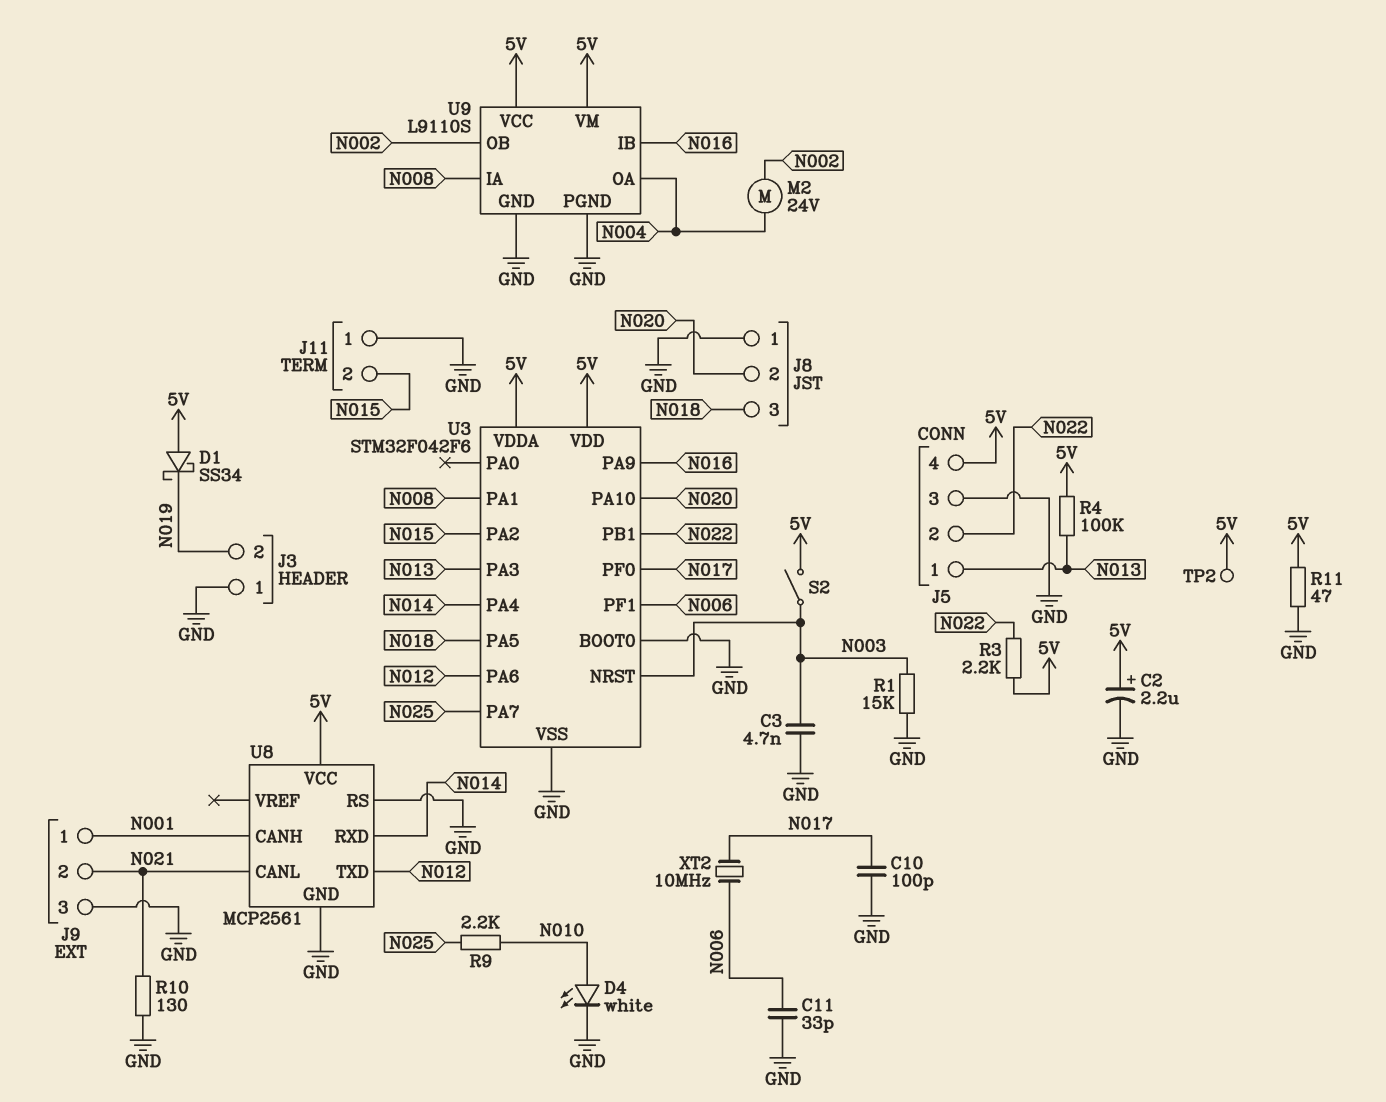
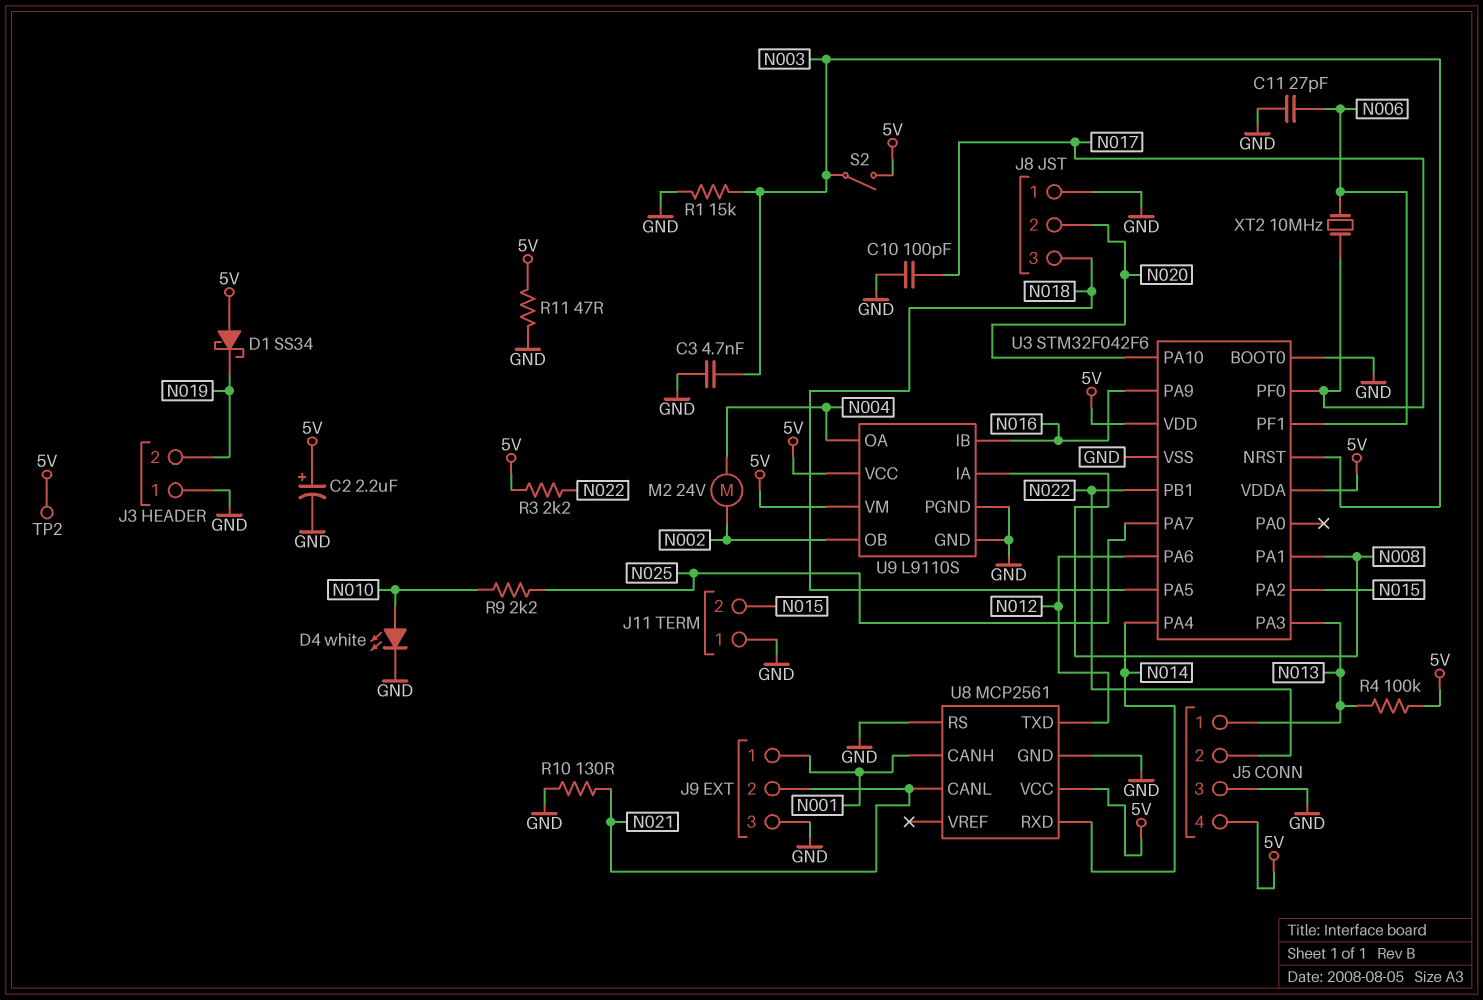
C11: 33pF (GND, N006) -> 27pF (GND, N006)

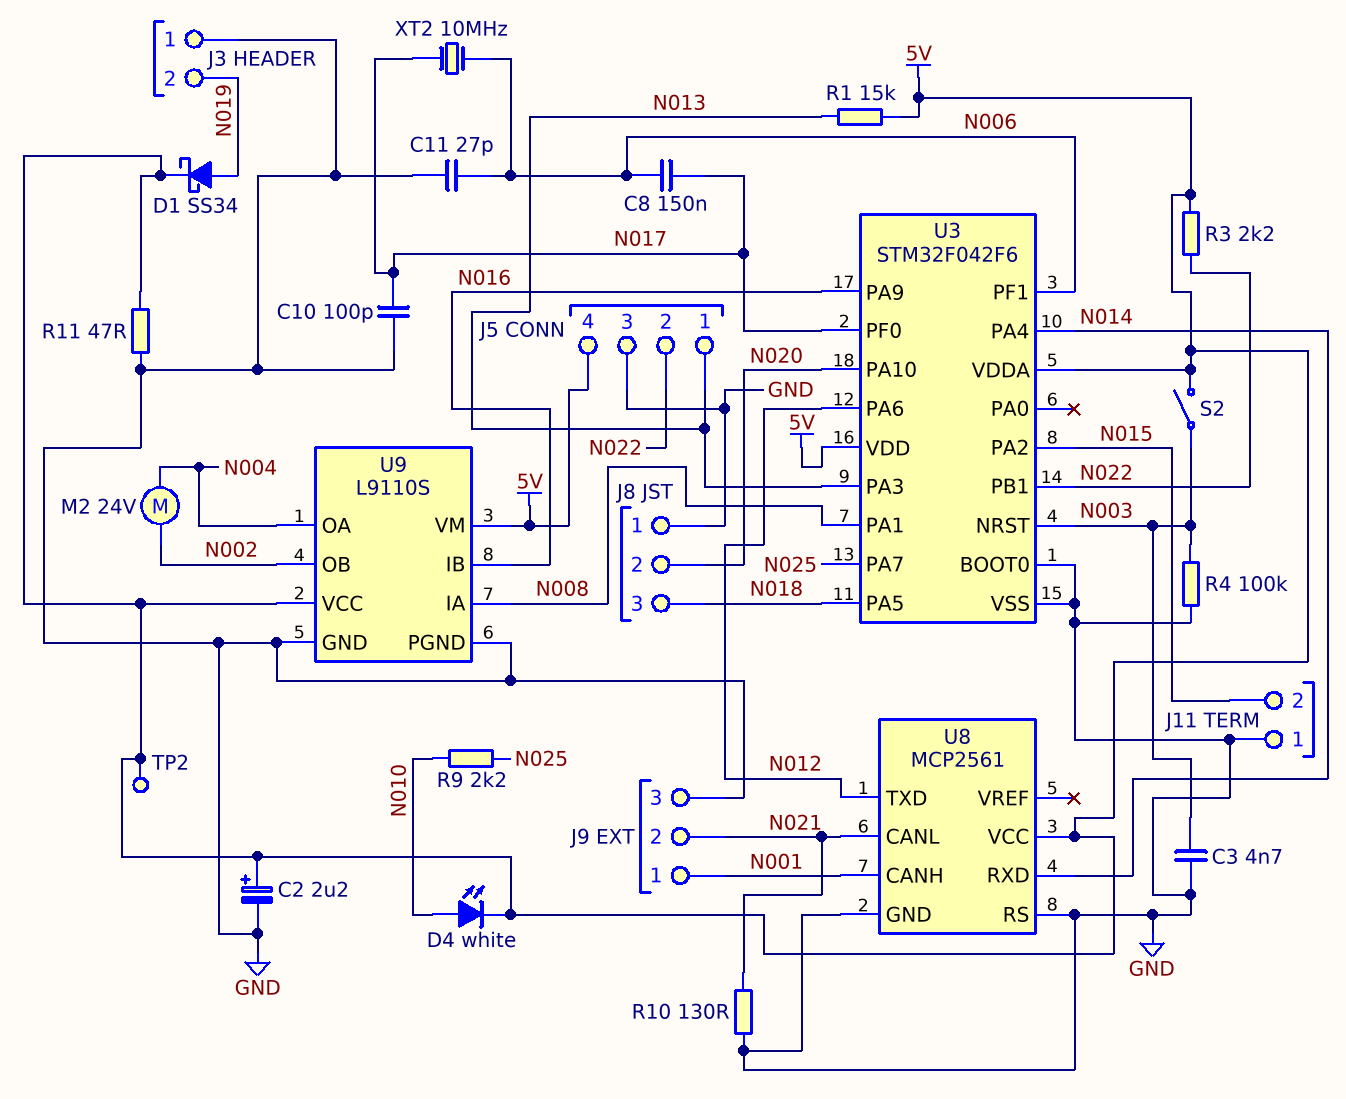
C8: none -> 150nF (N006, N017)
D1: schottky SS34 (A 5V, K N019) -> schottky SS34 (A N019, K 5V)
D4: LED white (A N010, K GND) -> LED white (A N010, K 5V)
R1: 15k (GND, N003) -> 15k (5V, N013)
R4: 100k (5V, N013) -> 100k (GND, N003)

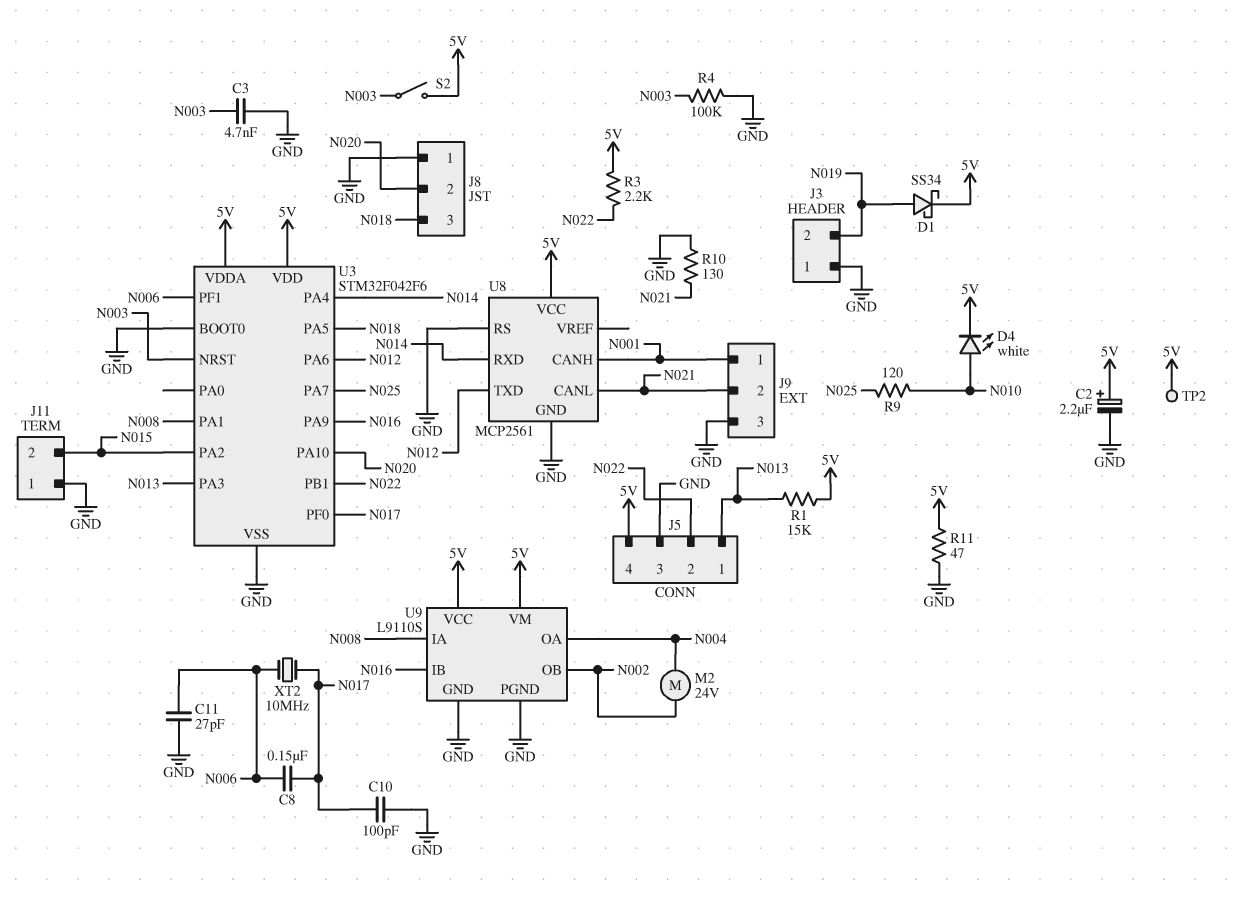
R9: 2.2k (N010, N025) -> 120 (N010, N025)

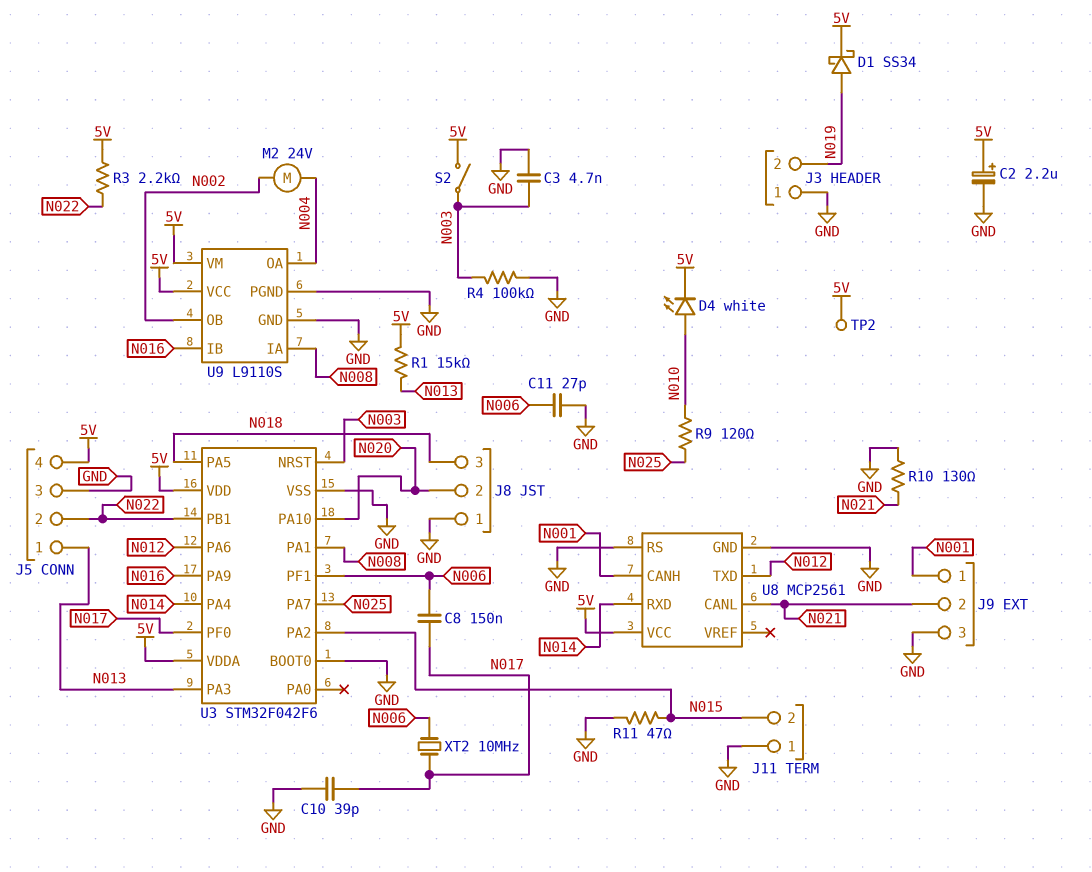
C10: 100pF (GND, N017) -> 39pF (GND, N017)
R11: 47 (5V, GND) -> 47 (GND, N015)

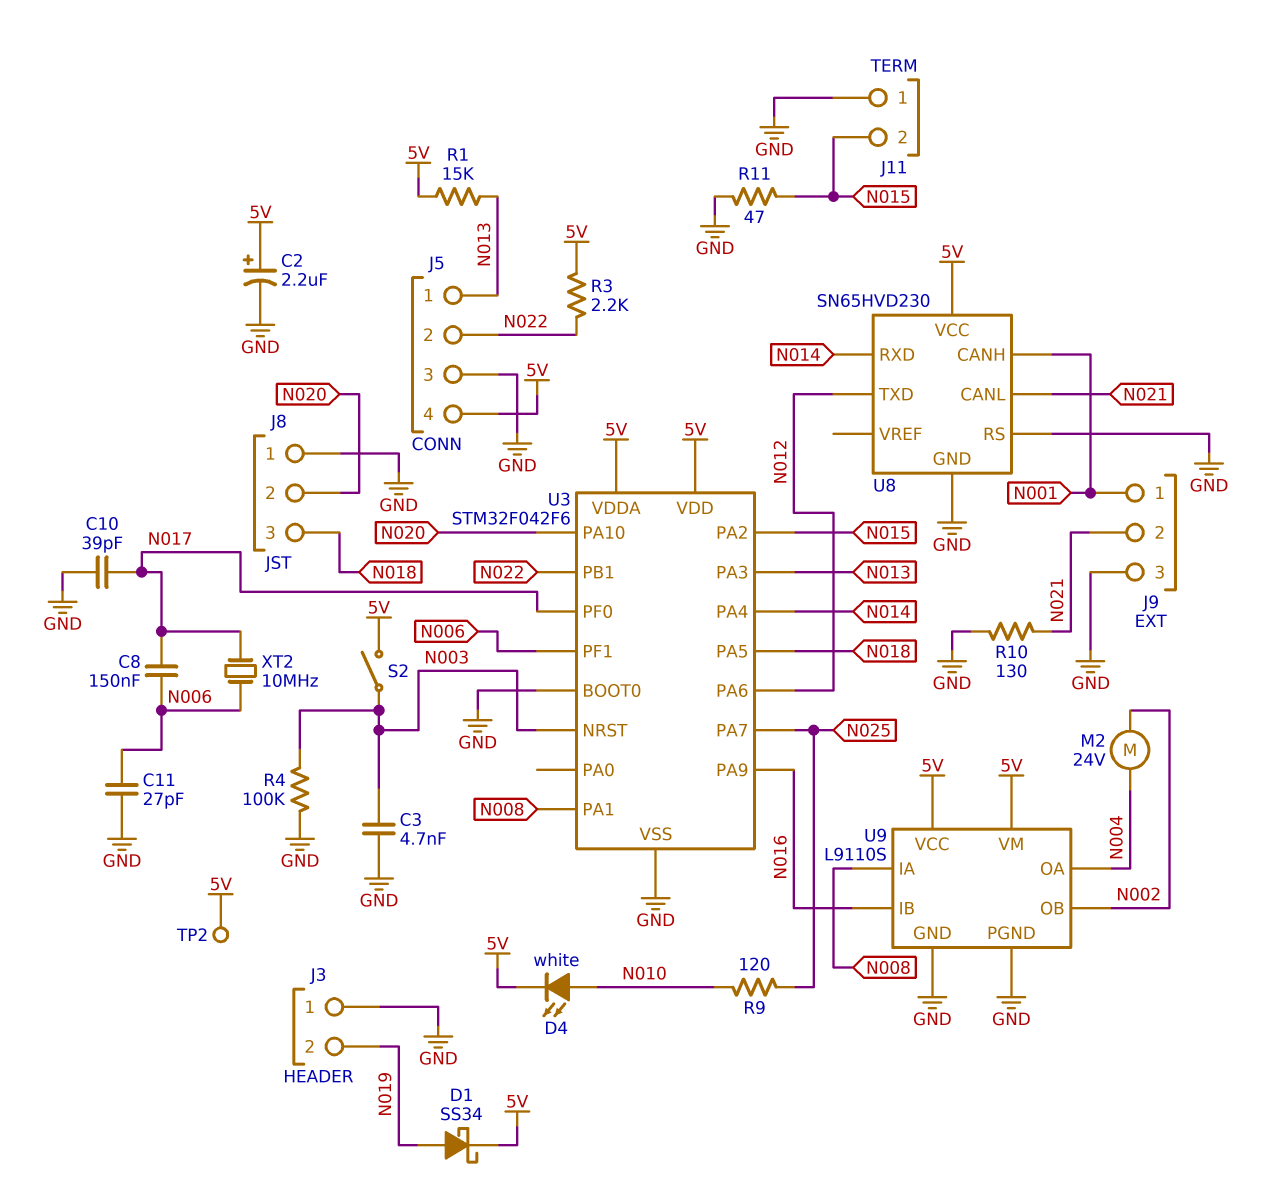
U8: MCP2561 -> SN65HVD230

